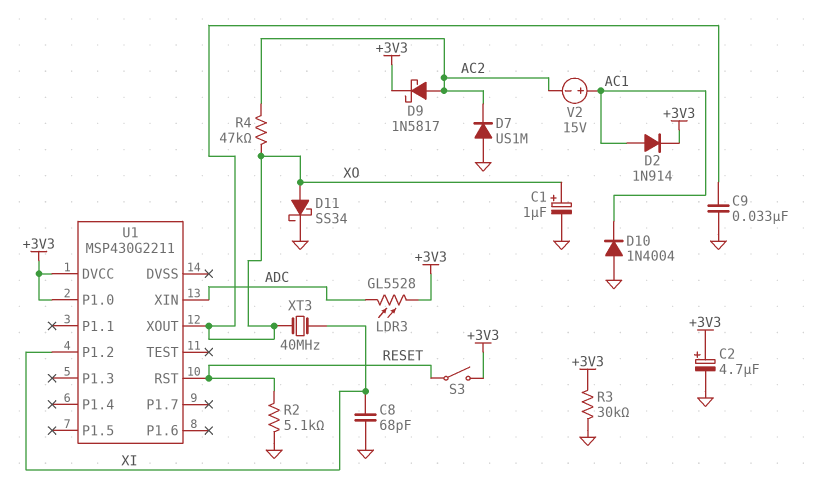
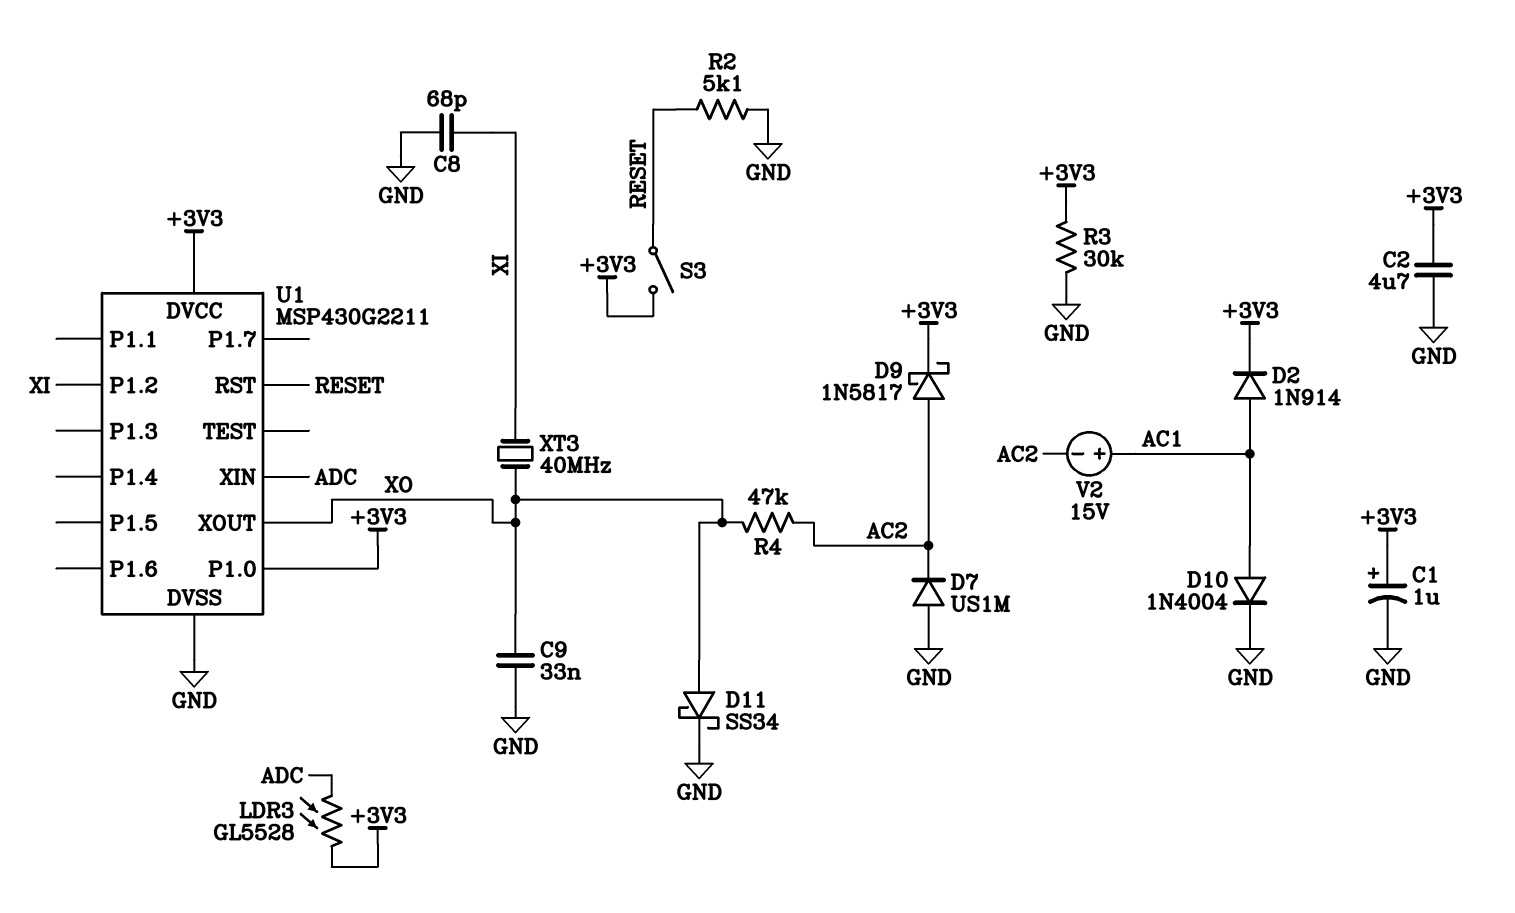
C1: 1uF (plus XO, minus GND) -> 1uF (plus +3V3, minus GND)
C2: 4.7uF (plus +3V3, minus GND) -> 4.7uF (+3V3, GND)
D10: diode 1N4004 (A GND, K AC1) -> diode 1N4004 (A AC1, K GND)
U1 pin DVSS: none -> GND

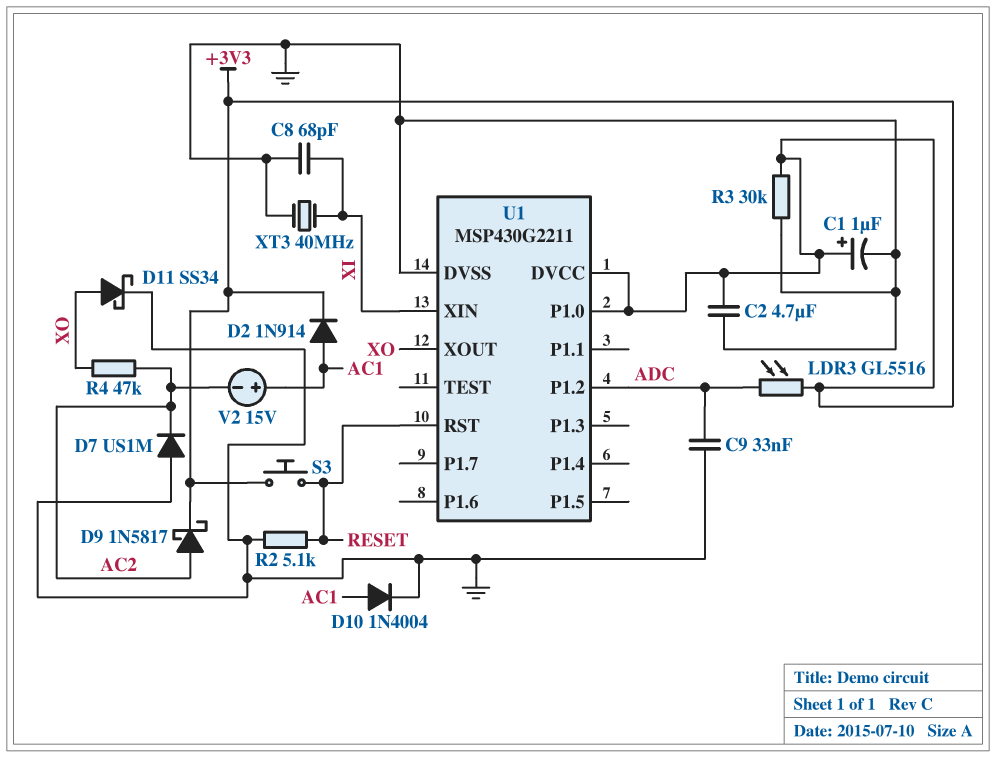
C9: 33nF (GND, XO) -> 33nF (ADC, GND)
LDR3: GL5528 (+3V3, ADC) -> GL5516 (+3V3, ADC)
S3: switch (+3V3, RESET) -> button (+3V3, RESET)
U1 pin P1.2: XI -> ADC
U1 pin XIN: ADC -> XI
XT3: 40MHz (XI, XO) -> 40MHz (GND, XI)

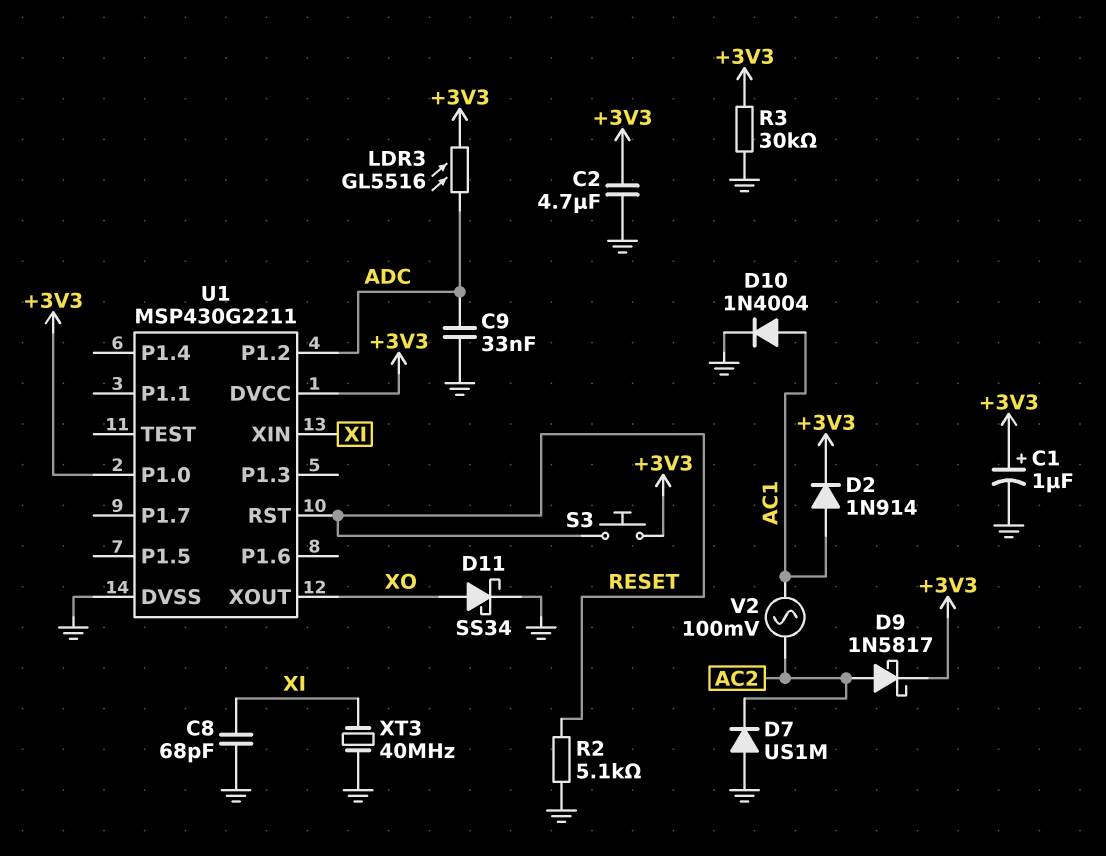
R4: 47k (AC2, XO) -> none
V2: 15V (plus AC1, minus AC2) -> AC 100mV (AC1, AC2)

